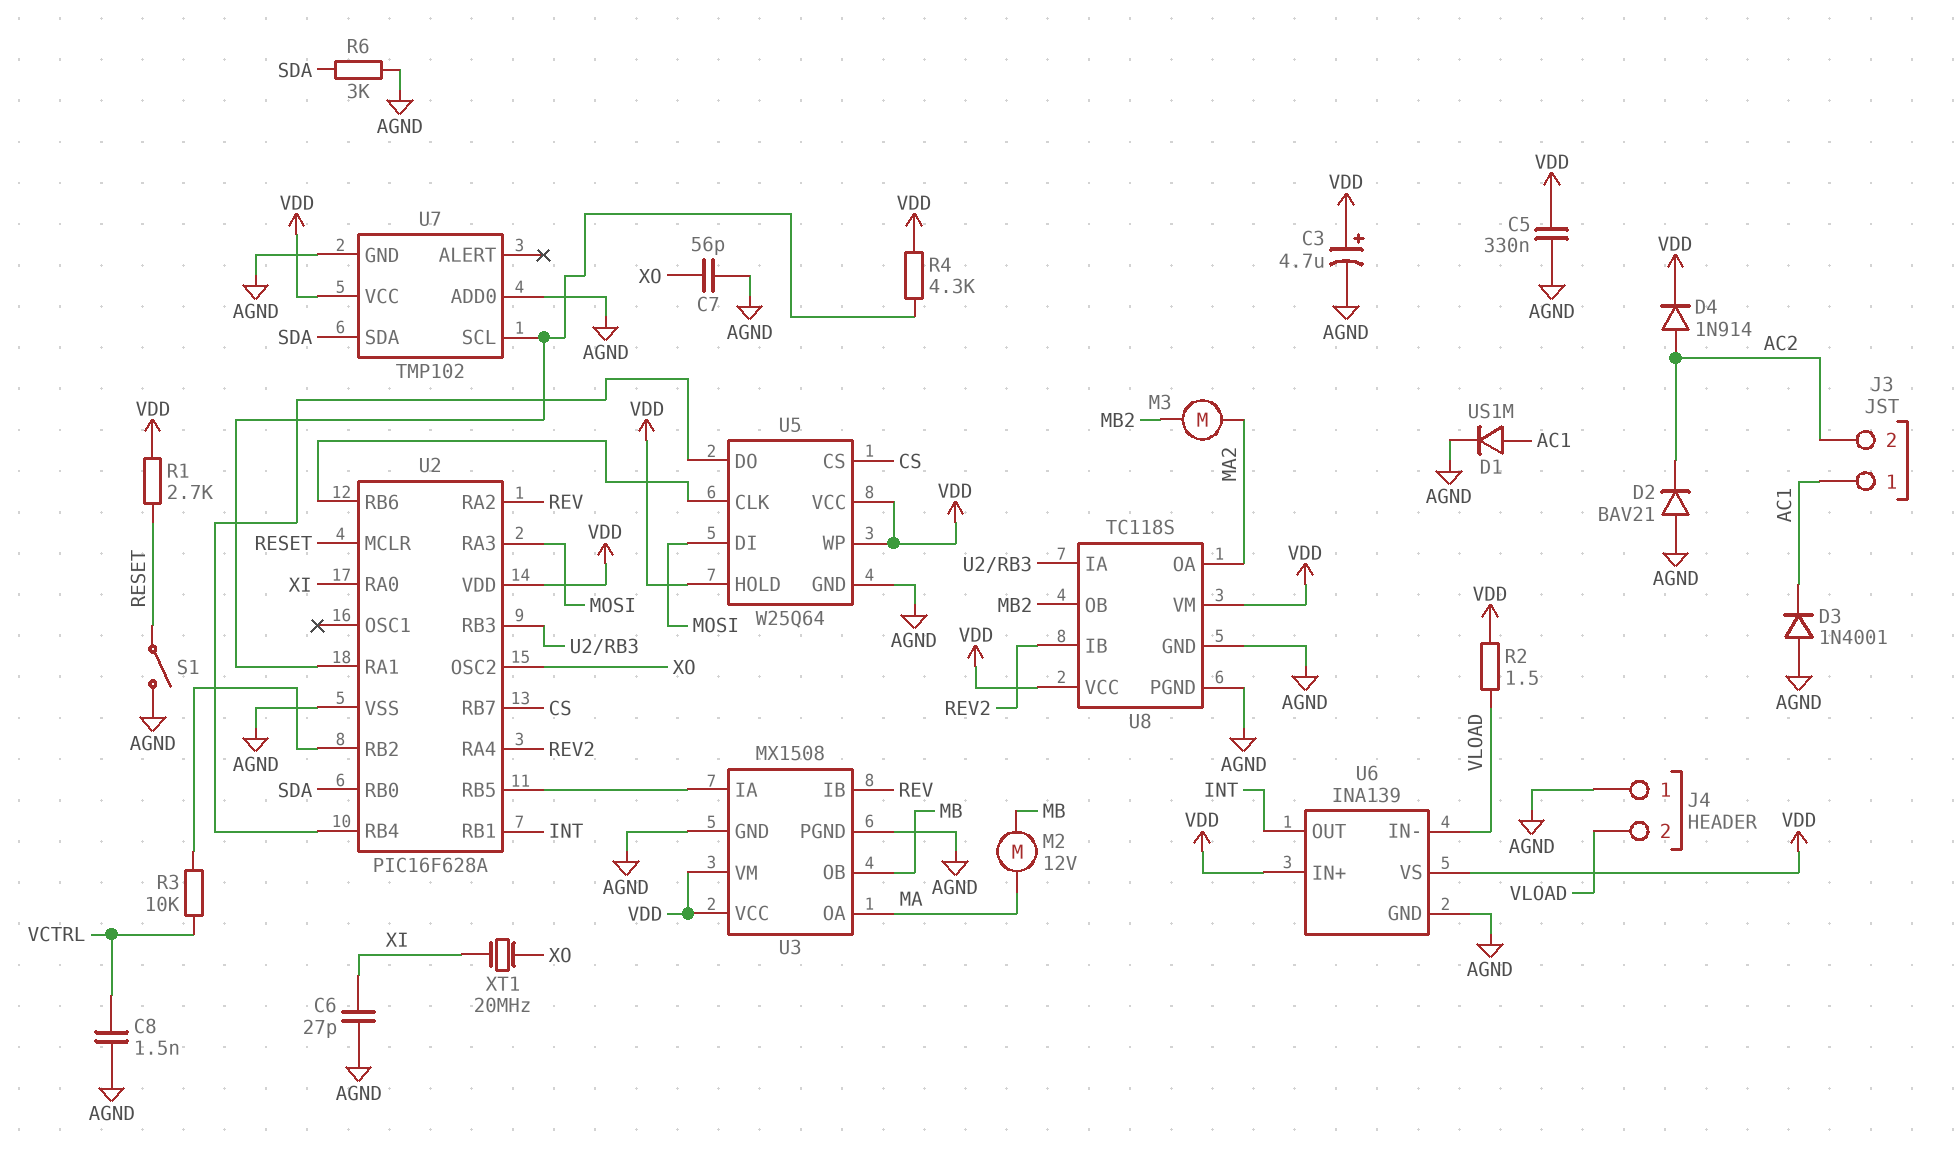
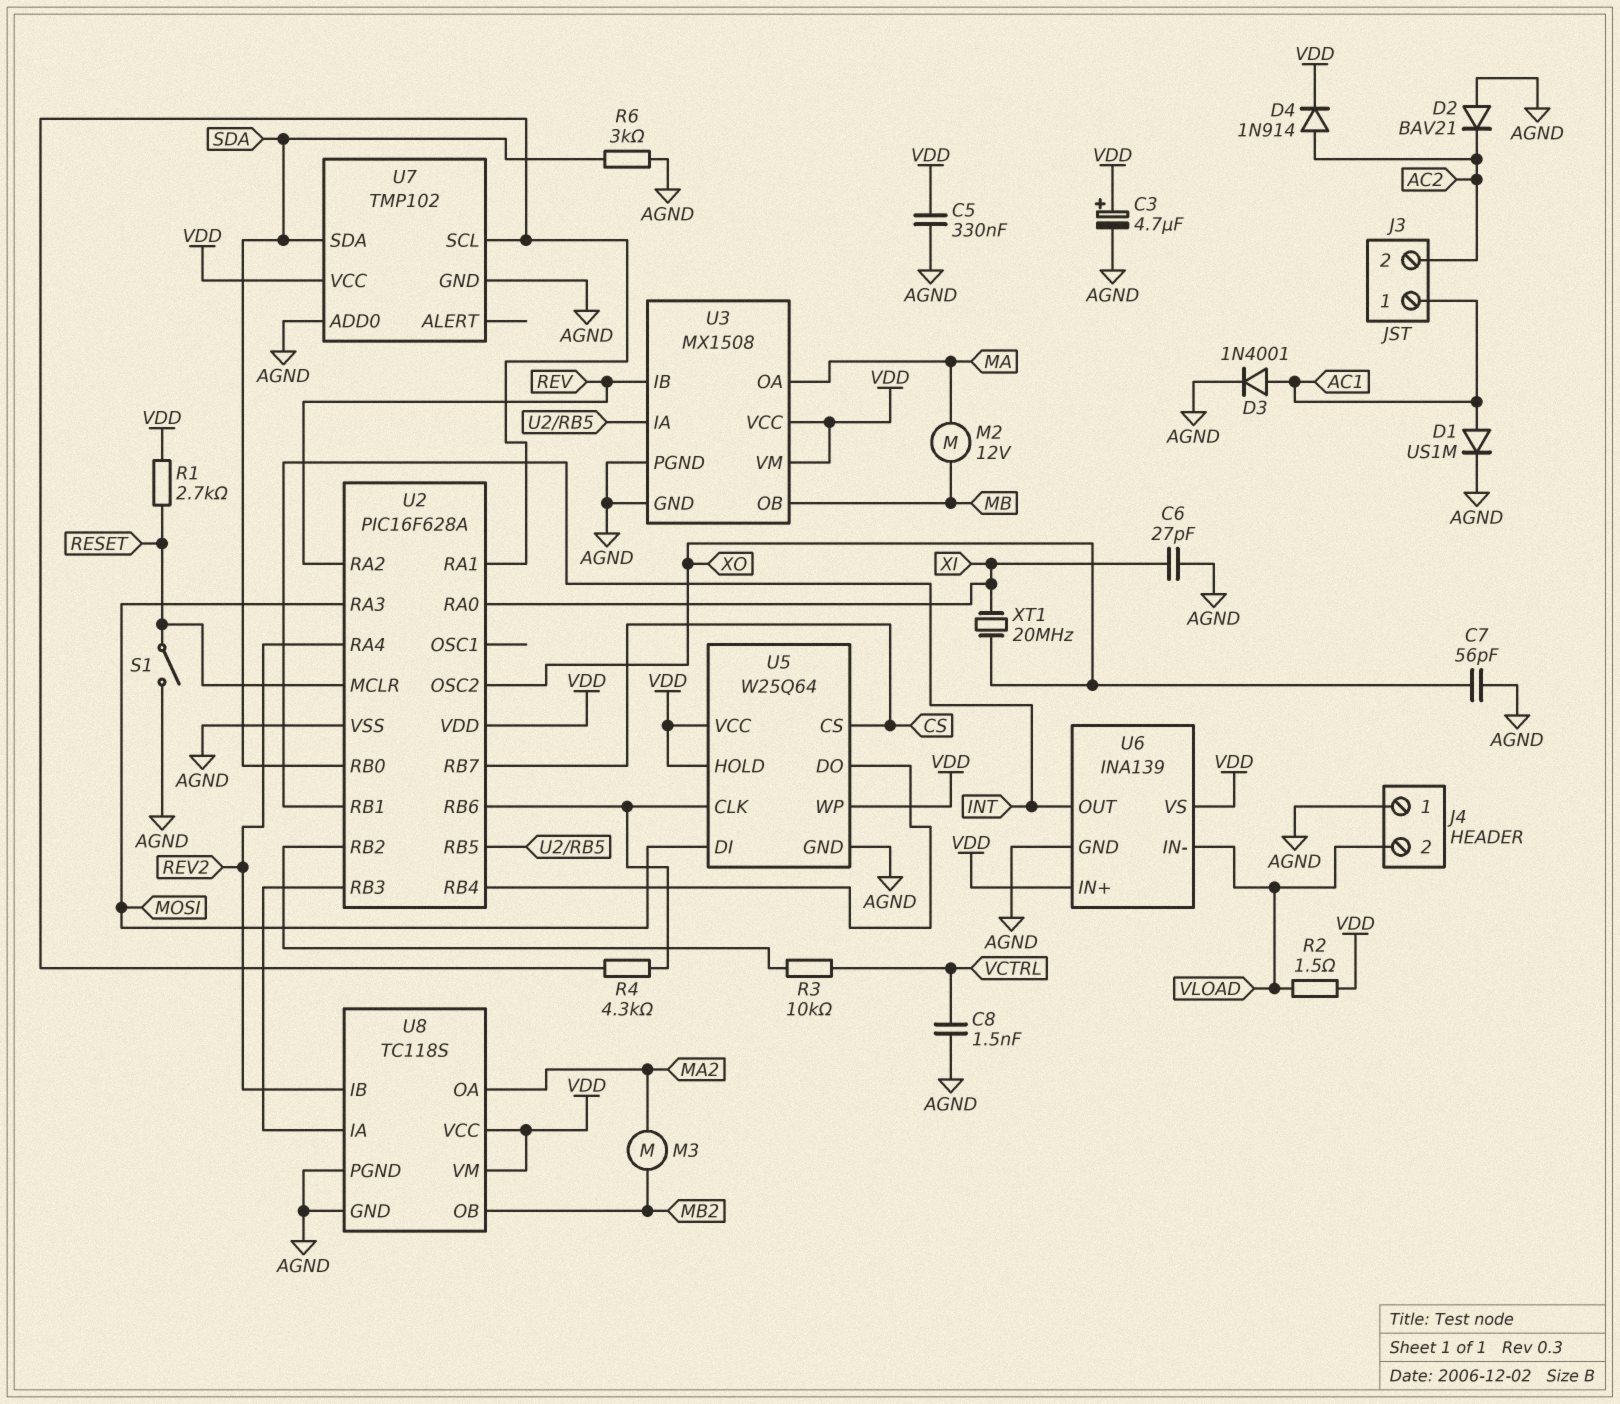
D3: diode 1N4001 (A AGND, K AC1) -> diode 1N4001 (A AC1, K AGND)
R4: 4.3k (U2/RA1, VDD) -> 4.3k (U2/RA1, U2/RB6)

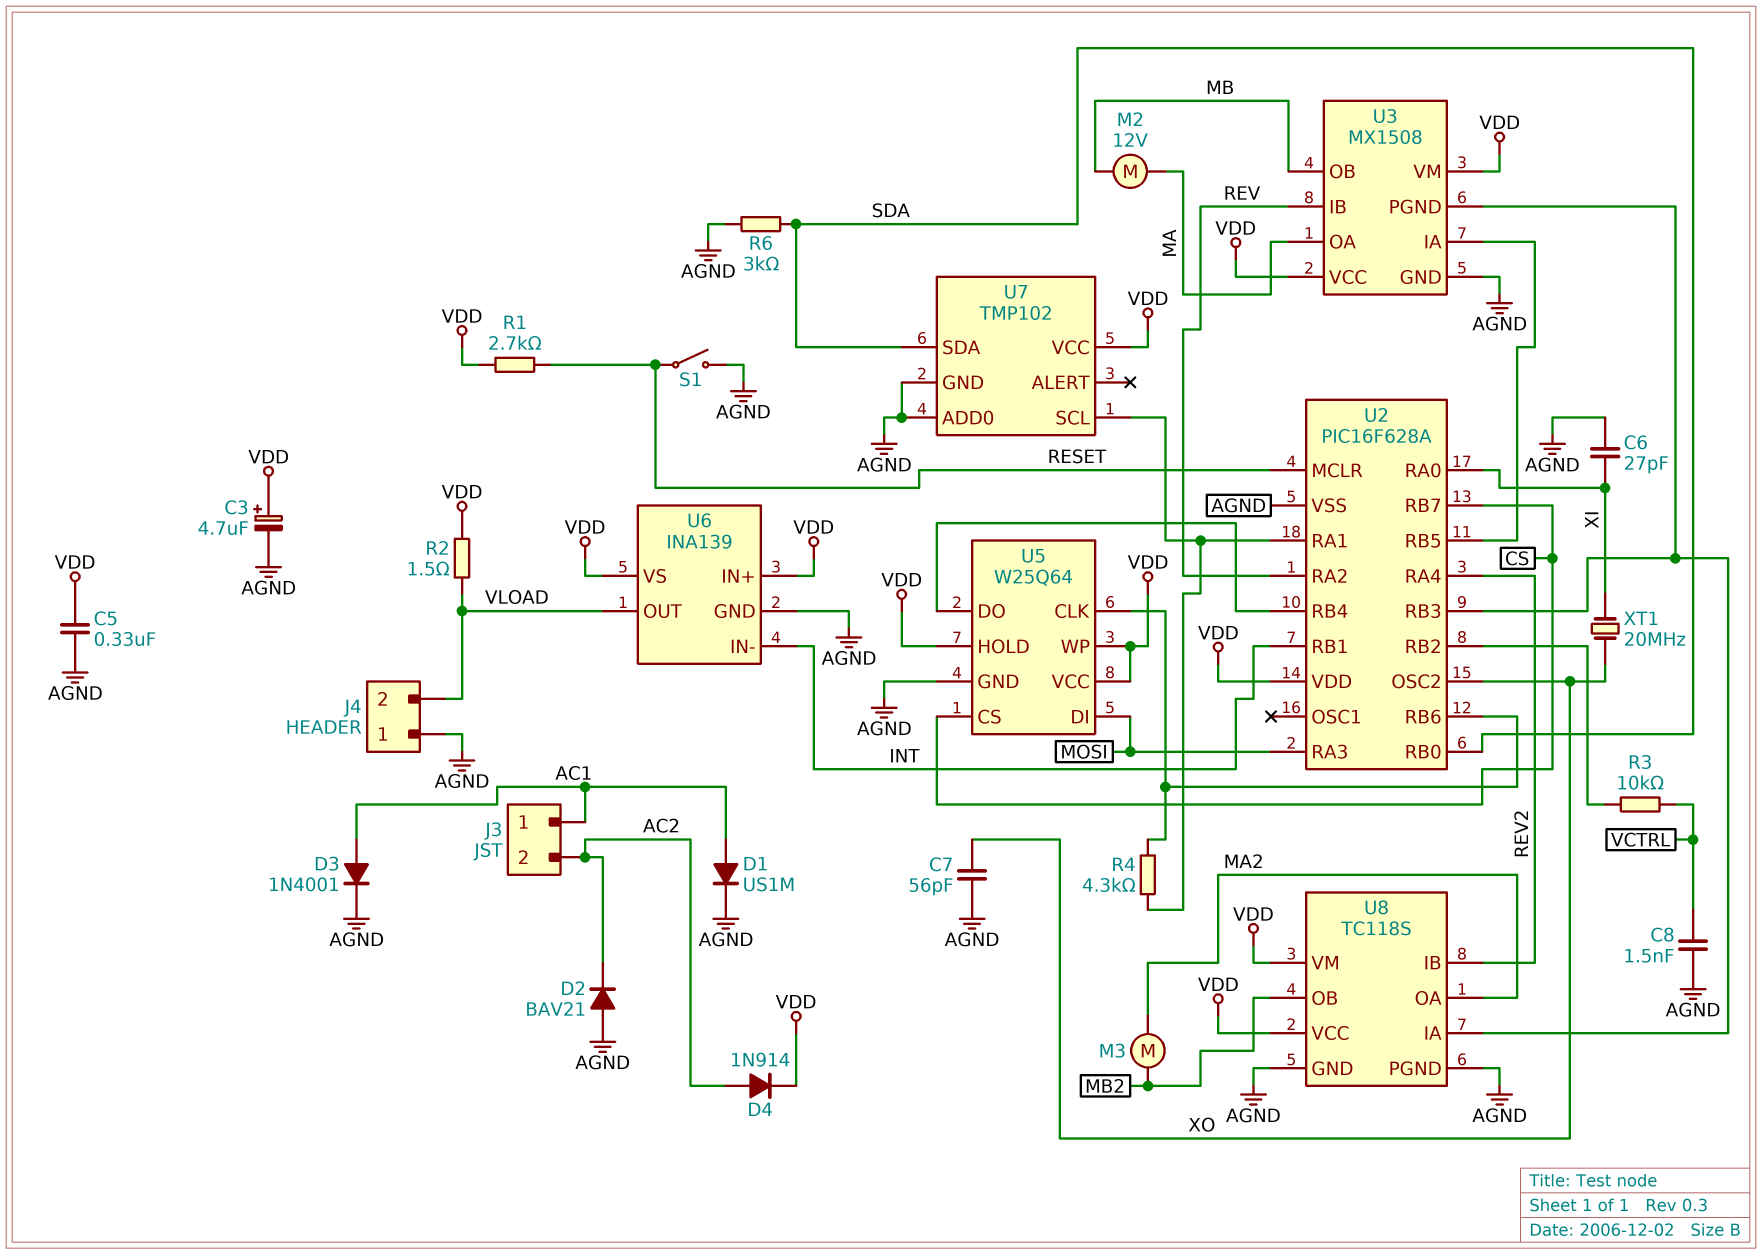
U3 pin PGND: AGND -> U2/RB3
U6 pin IN-: VLOAD -> INT
U6 pin OUT: INT -> VLOAD

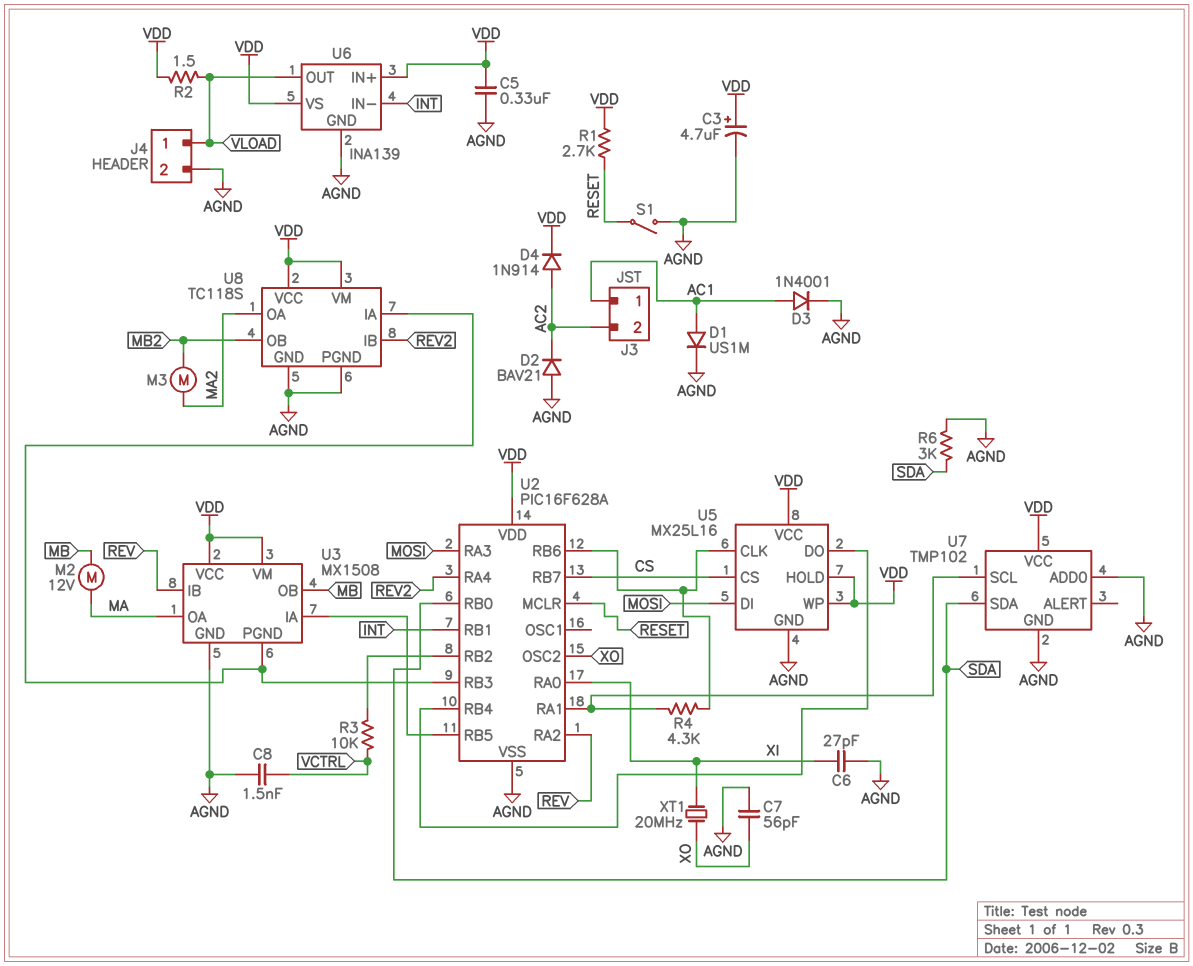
J4 pin 1: AGND -> VLOAD
J4 pin 2: VLOAD -> AGND
U5: W25Q64 -> MX25L16

